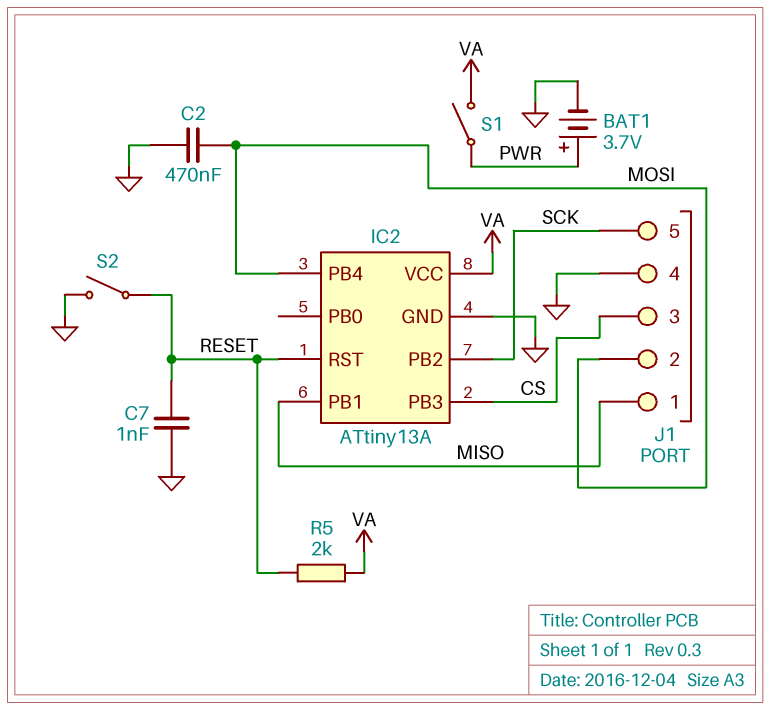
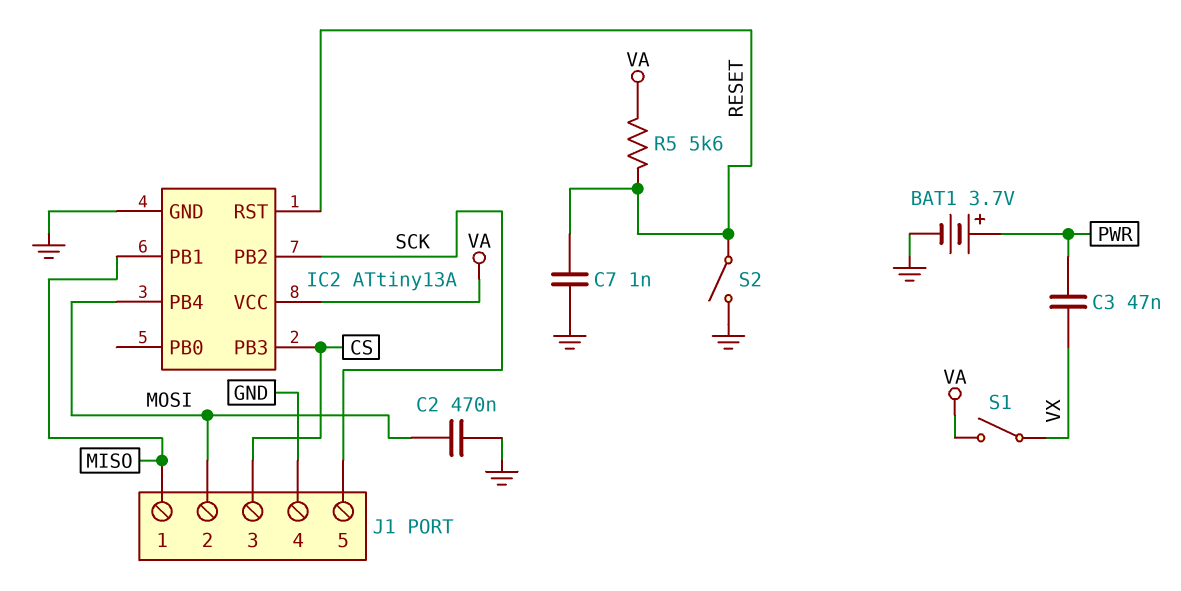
C3: none -> 47nF (PWR, VX)
R5: 2k (RESET, VA) -> 5.6k (RESET, VA)
S1: switch (PWR, VA) -> switch (VA, VX)

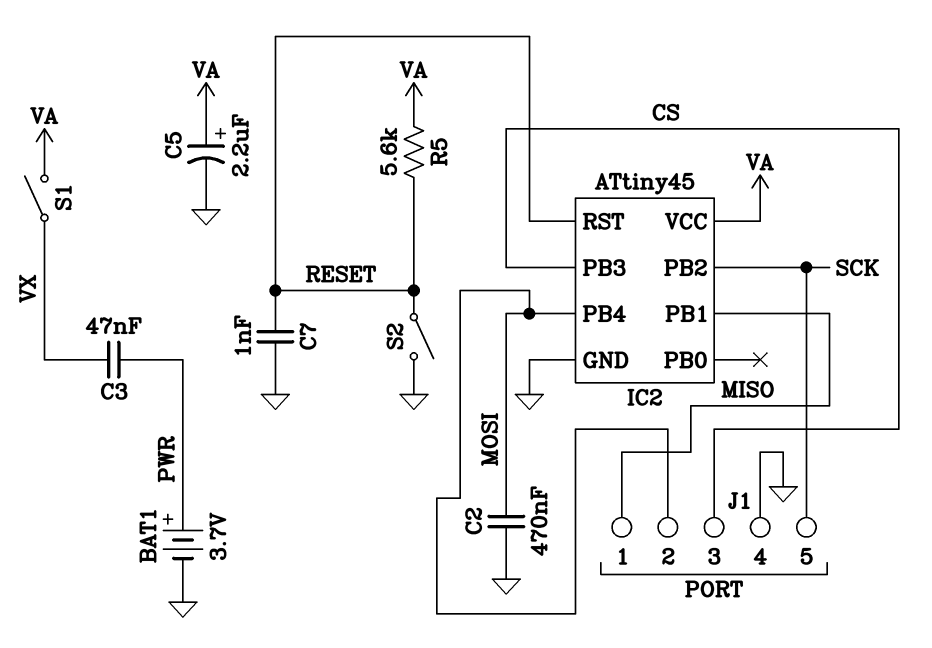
C5: none -> 2.2uF (plus VA, minus GND)
IC2: ATtiny13A -> ATtiny45

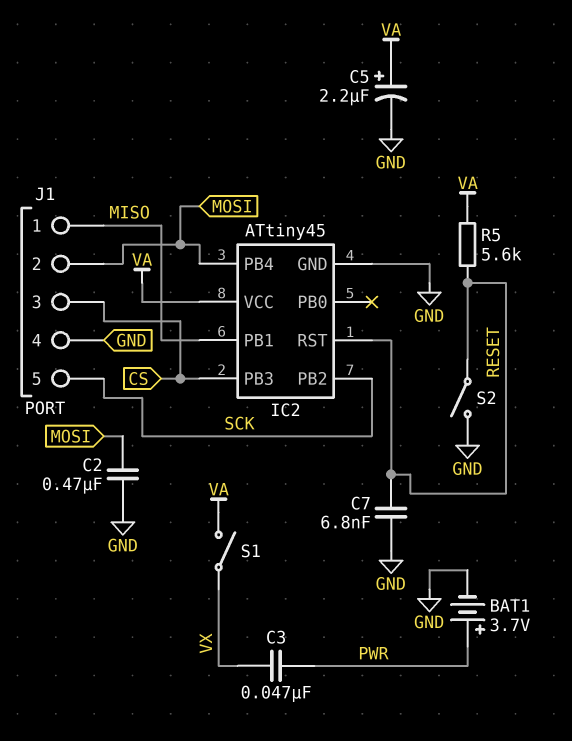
C7: 1nF (GND, RESET) -> 6.8nF (GND, RESET)

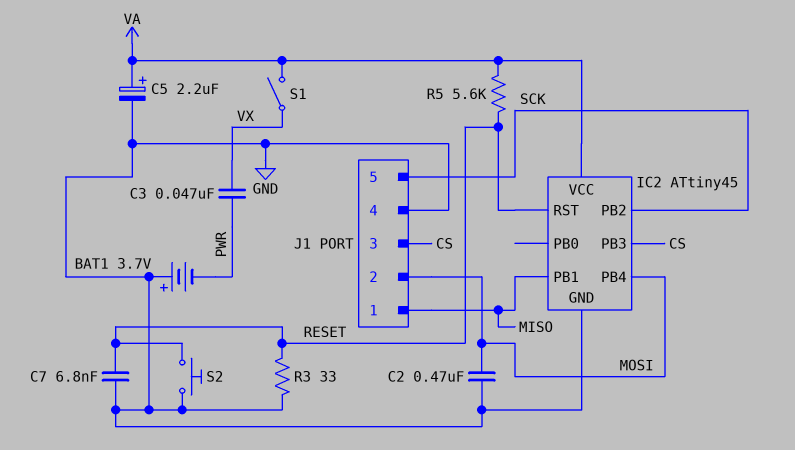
BAT1: 3.7V (plus PWR, minus GND) -> 3.7V (plus GND, minus PWR)
R3: none -> 33 (GND, RESET)
S2: switch (GND, RESET) -> button (GND, RESET)

